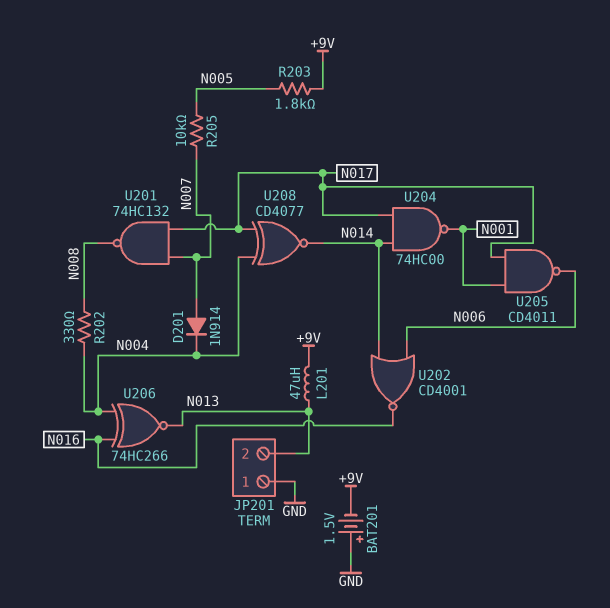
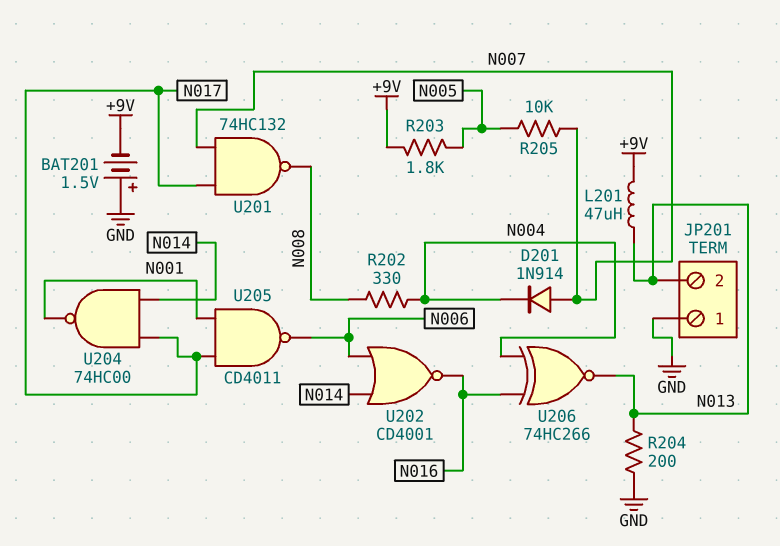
R204: none -> 200 (GND, N013)
U208: XNOR CD4077 (in N004, in N017, out N014) -> none

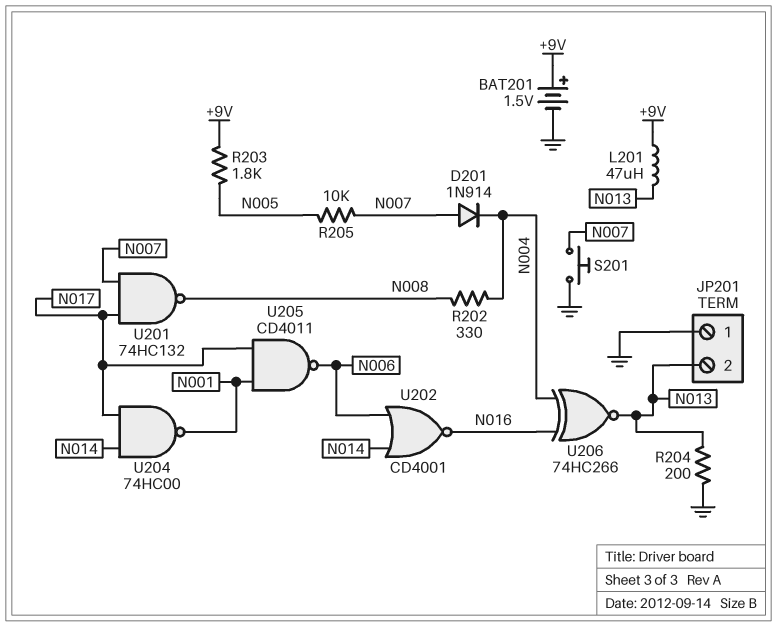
BAT201: 1.5V (plus GND, minus +9V) -> 1.5V (plus +9V, minus GND)
S201: none -> button (GND, N007)

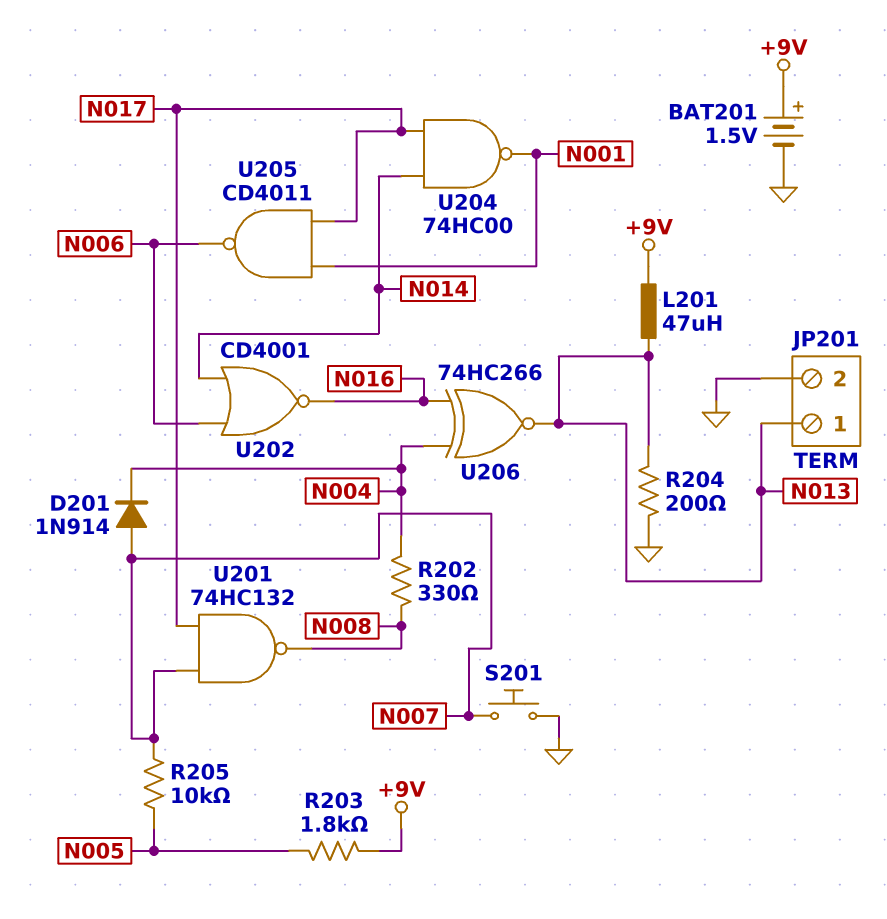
JP201 pin 1: GND -> N013
JP201 pin 2: N013 -> GND

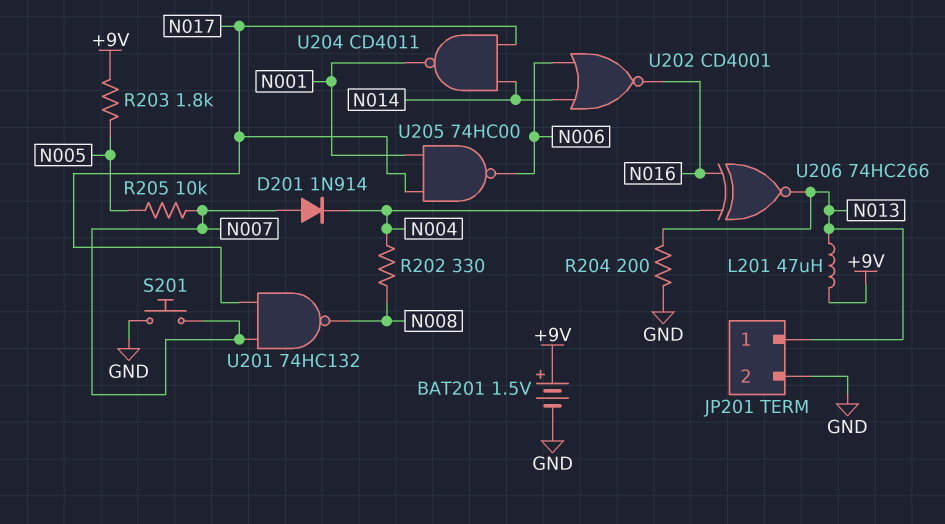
U204: NAND 74HC00 (in N014, in N017, out N001) -> NAND CD4011 (in N014, in N017, out N001)
U205: NAND CD4011 (in N001, in N017, out N006) -> NAND 74HC00 (in N001, in N017, out N006)

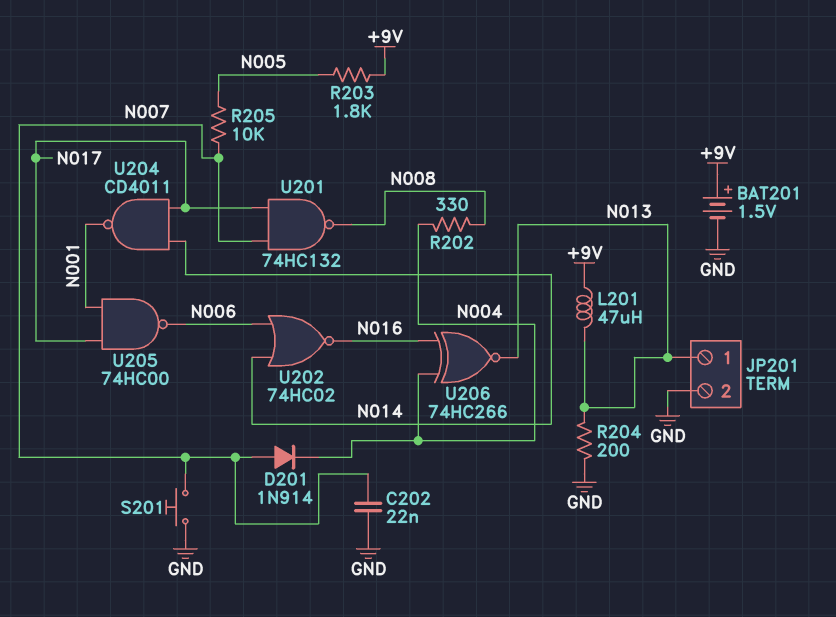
C202: none -> 22nF (GND, N007)
U202: NOR CD4001 (in N006, in N014, out N016) -> NOR 74HC02 (in N006, in N014, out N016)

